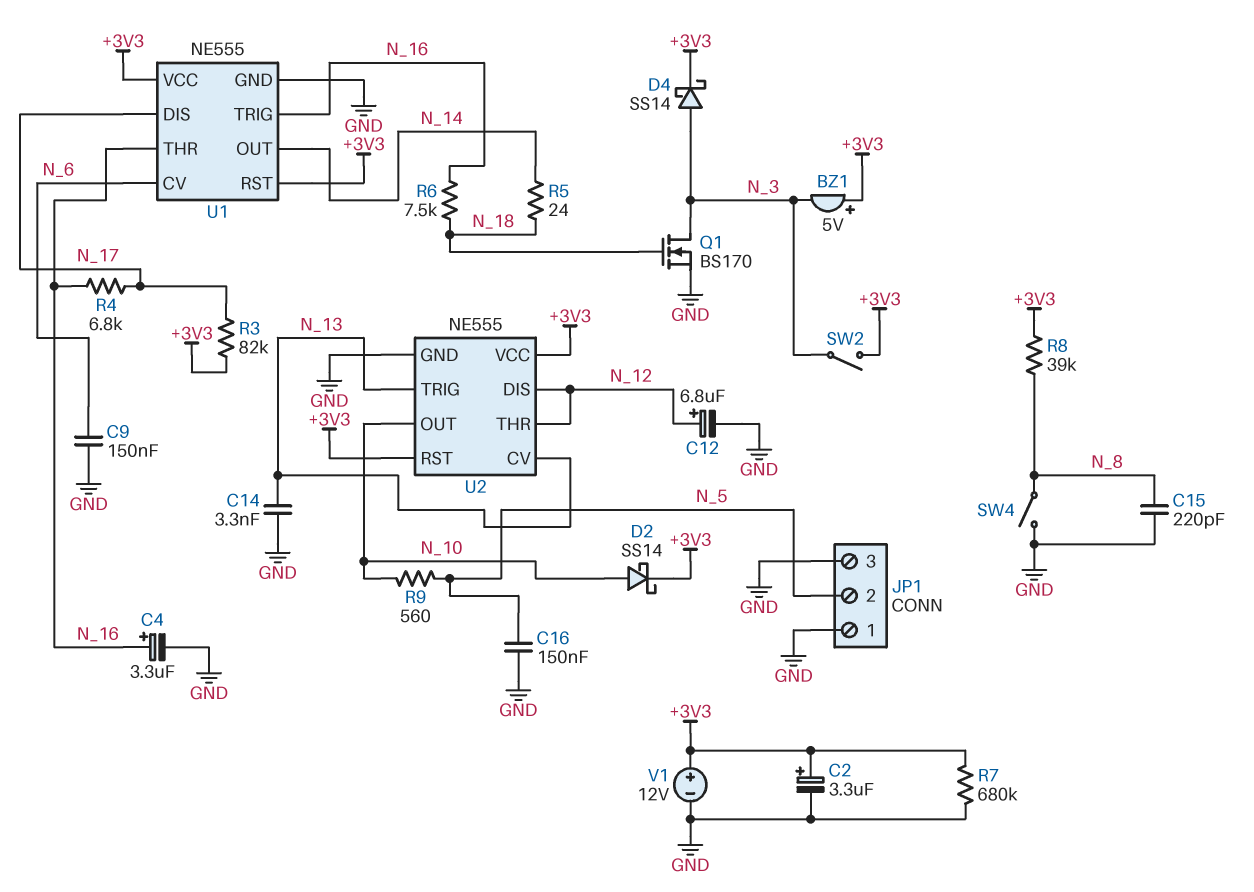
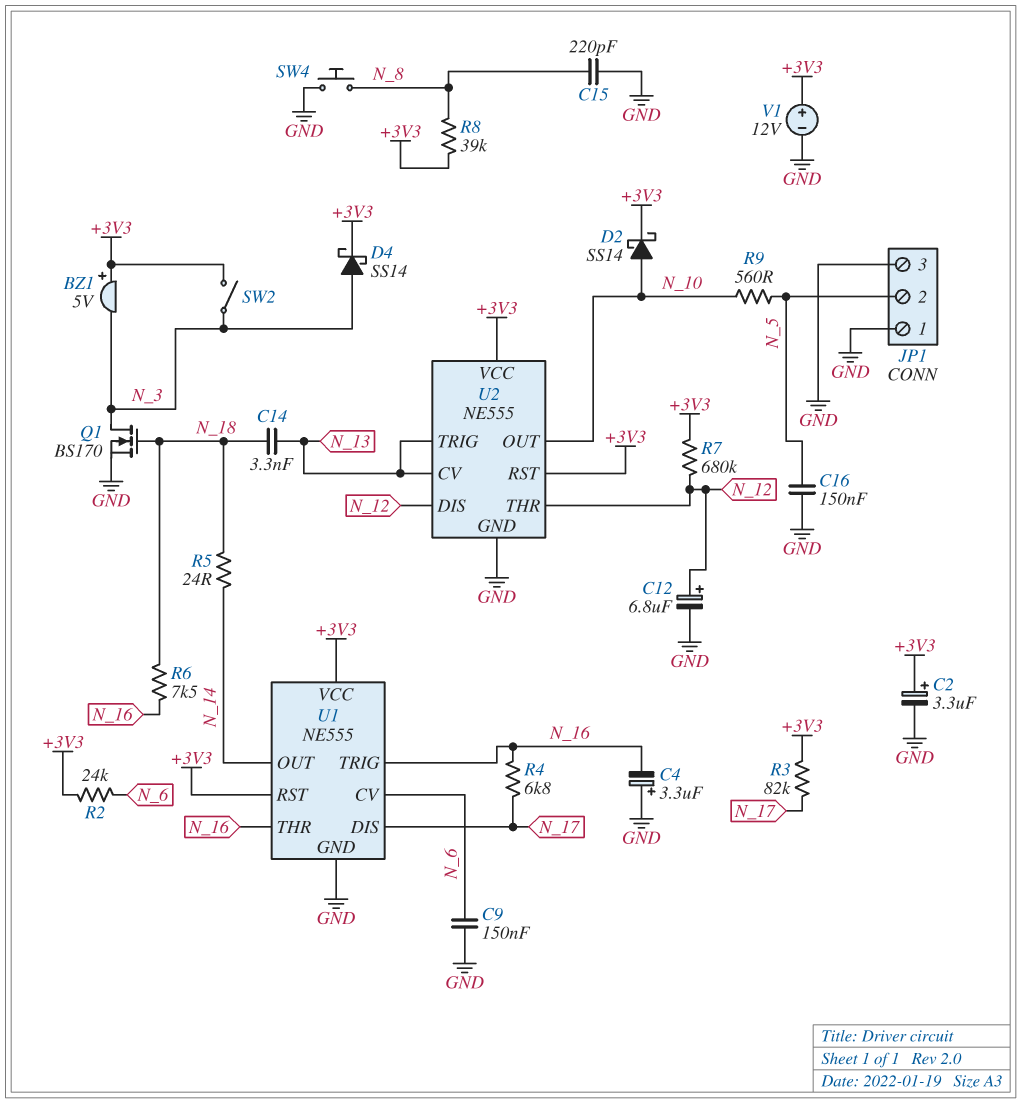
C4: 3.3uF (plus N_16, minus GND) -> 3.3uF (plus GND, minus N_16)
C14: 3.3nF (GND, N_13) -> 3.3nF (N_13, N_18)
R2: none -> 24k (+3V3, N_6)
R7: 680k (+3V3, GND) -> 680k (+3V3, N_12)
SW4: switch (GND, N_8) -> button (GND, N_8)

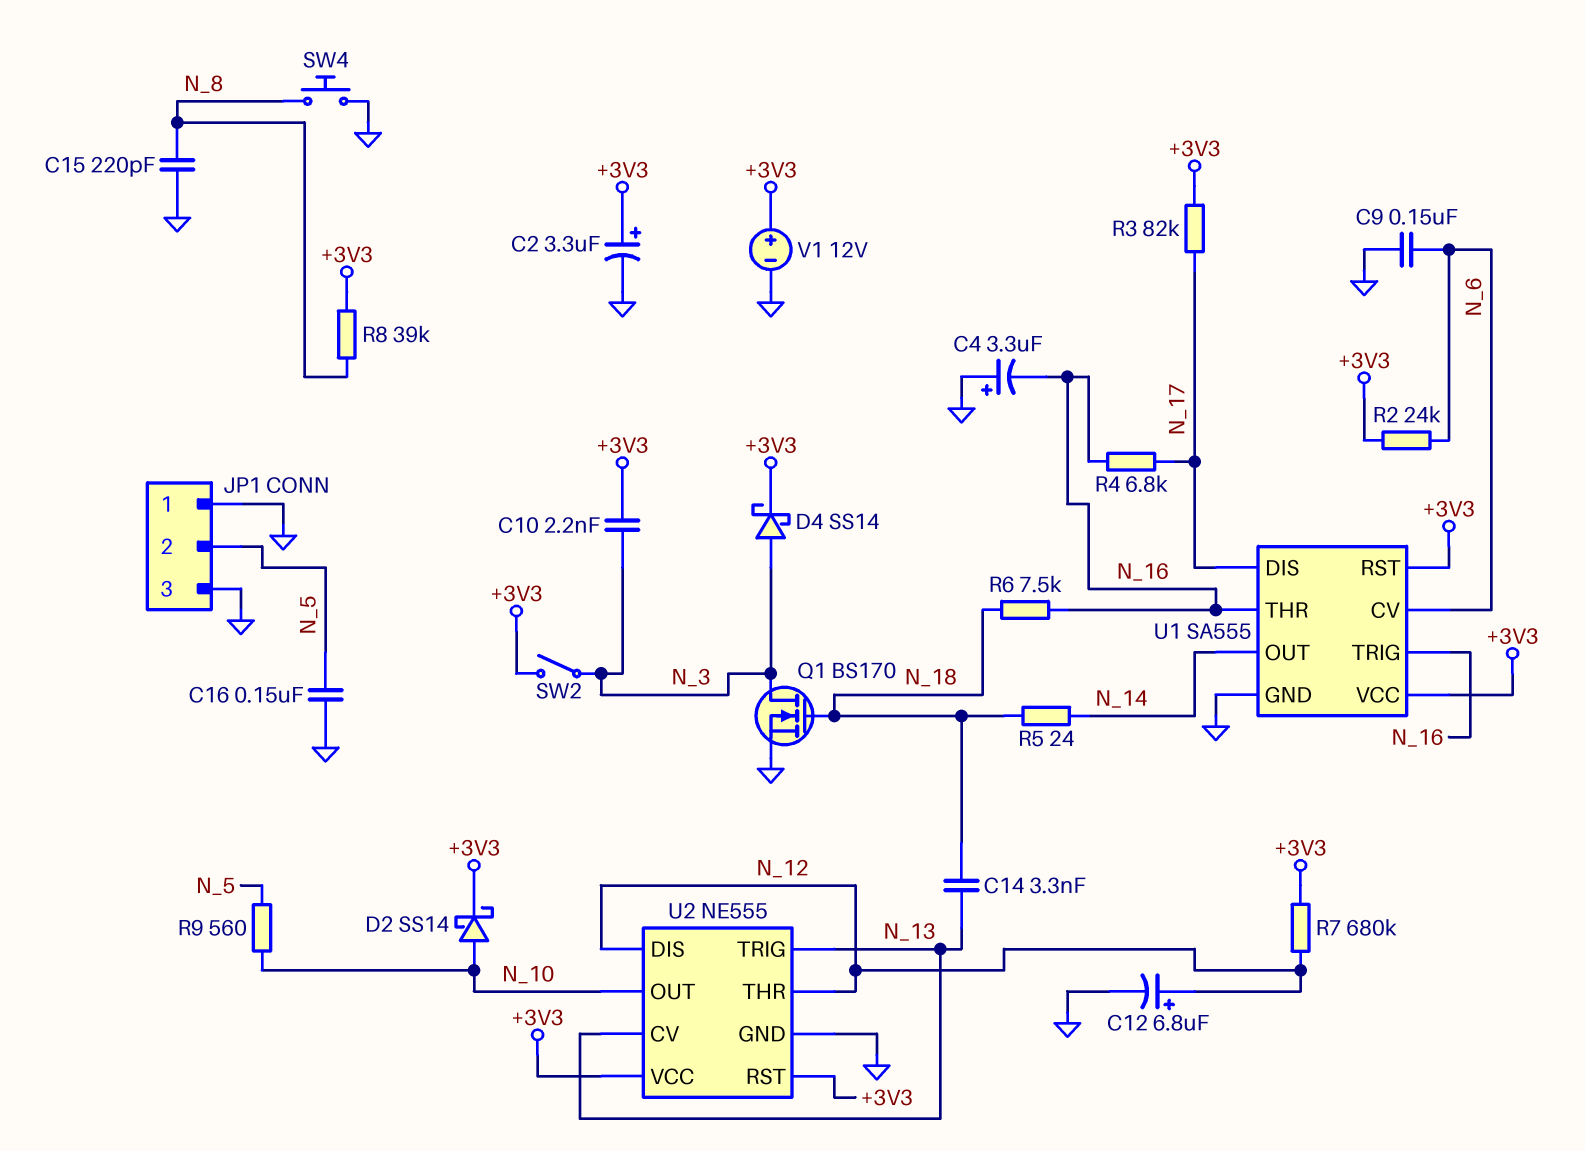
BZ1: buzzer 5V (plus +3V3, minus N_3) -> none
C10: none -> 2.2nF (+3V3, N_3)
U1: NE555 -> SA555

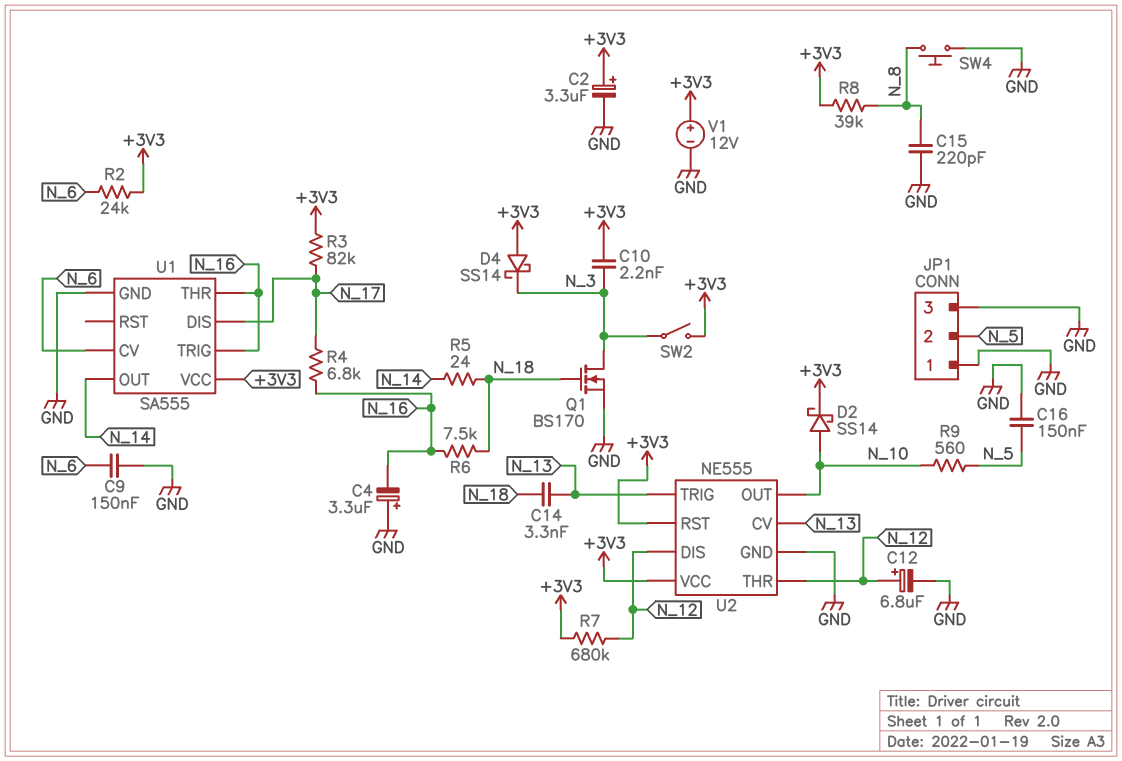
D4: schottky SS14 (A N_3, K +3V3) -> schottky SS14 (A +3V3, K N_3)
U1 pin RST: +3V3 -> none

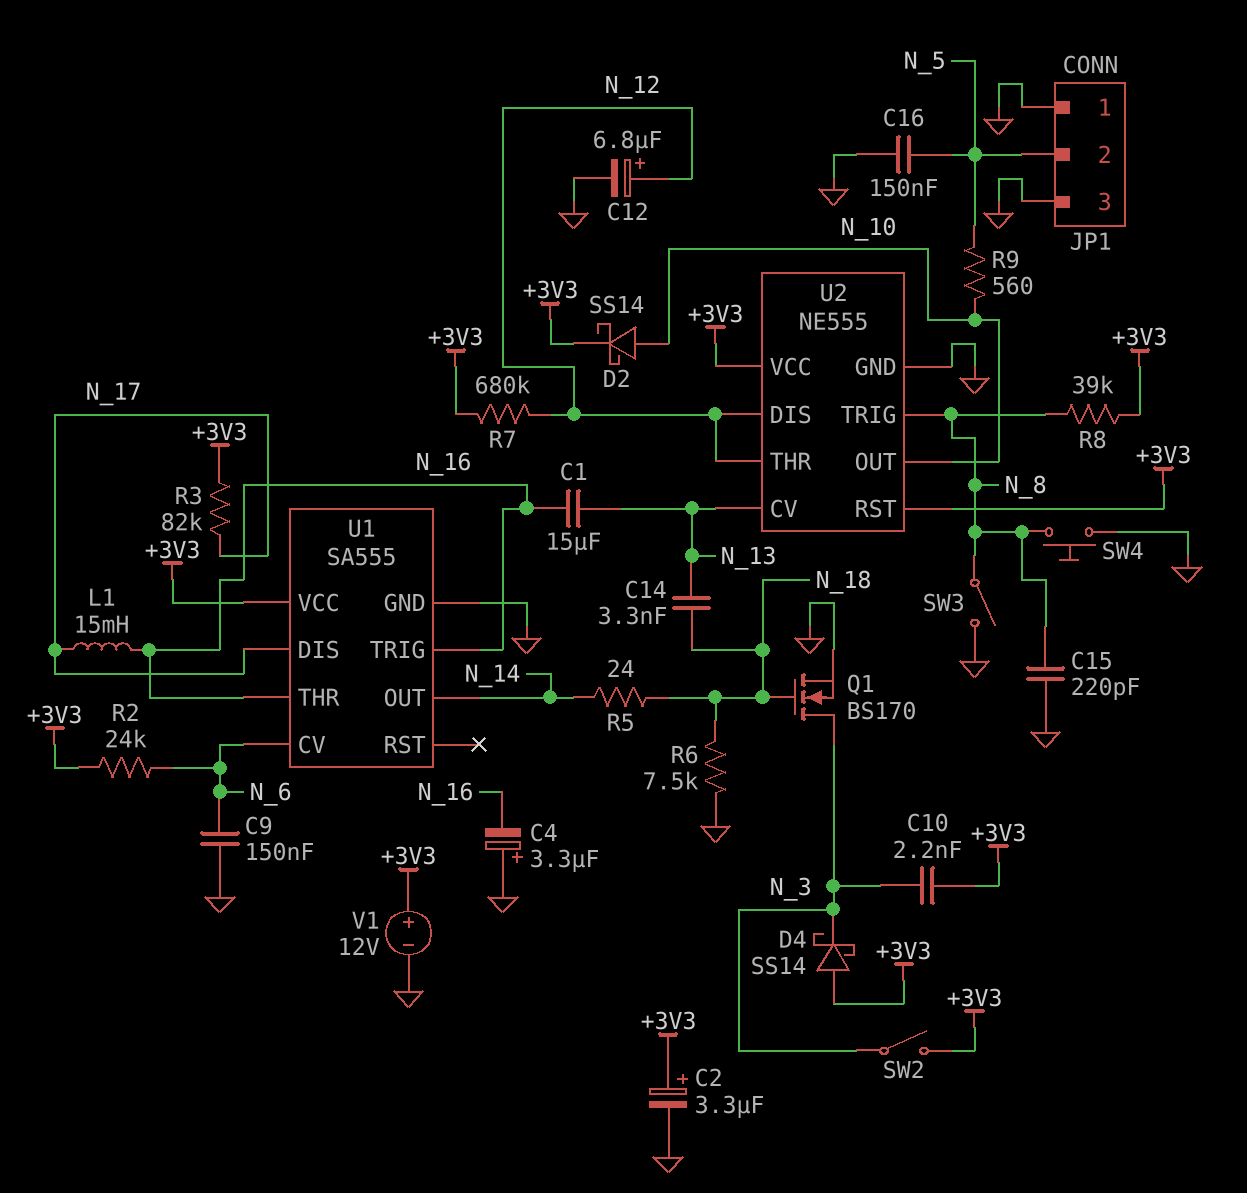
C1: none -> 15uF (N_13, N_16)
L1: none -> 15mH (N_16, N_17)
R4: 6.8k (N_16, N_17) -> none
R6: 7.5k (N_16, N_18) -> 7.5k (GND, N_18)
SW3: none -> switch (GND, N_8)
U2 pin TRIG: N_13 -> N_8

